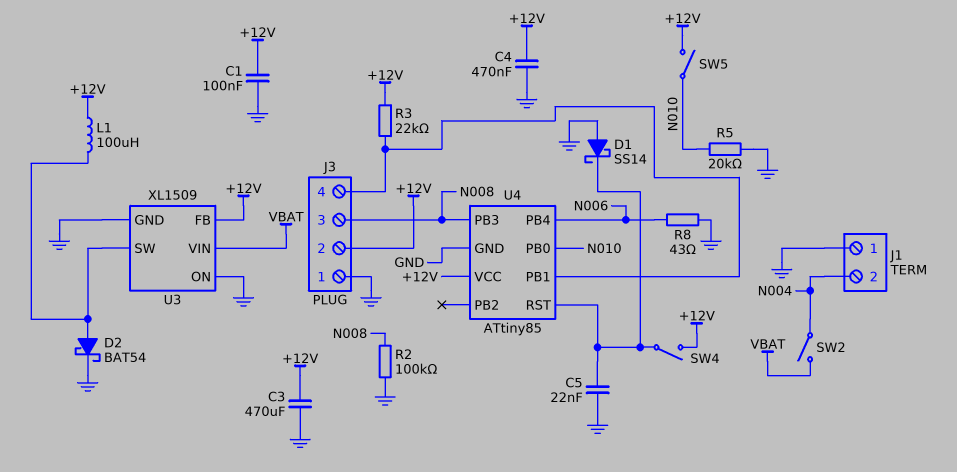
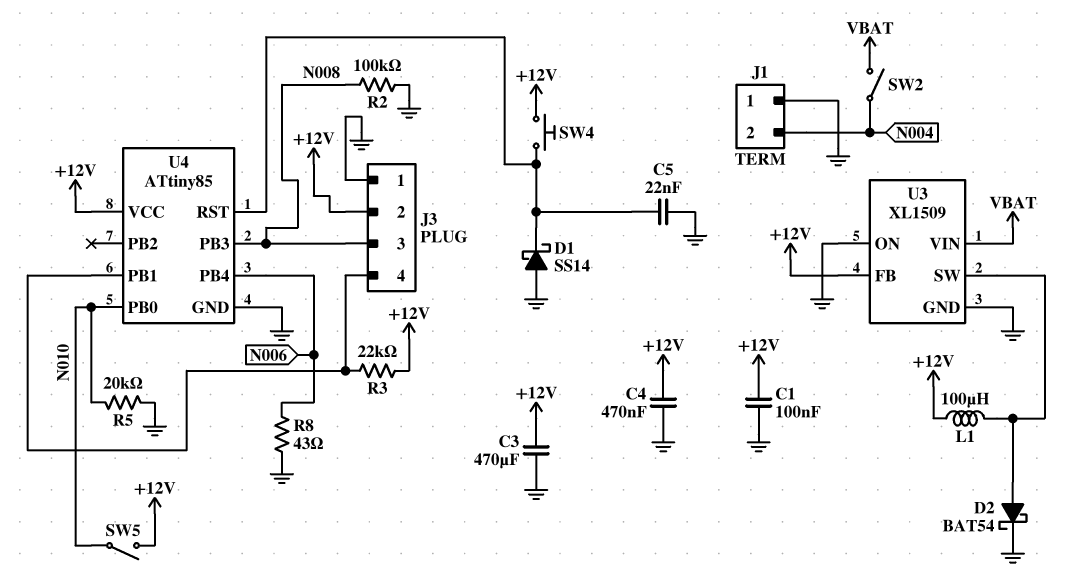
SW4: switch (+12V, U4/RST) -> button (+12V, U4/RST)

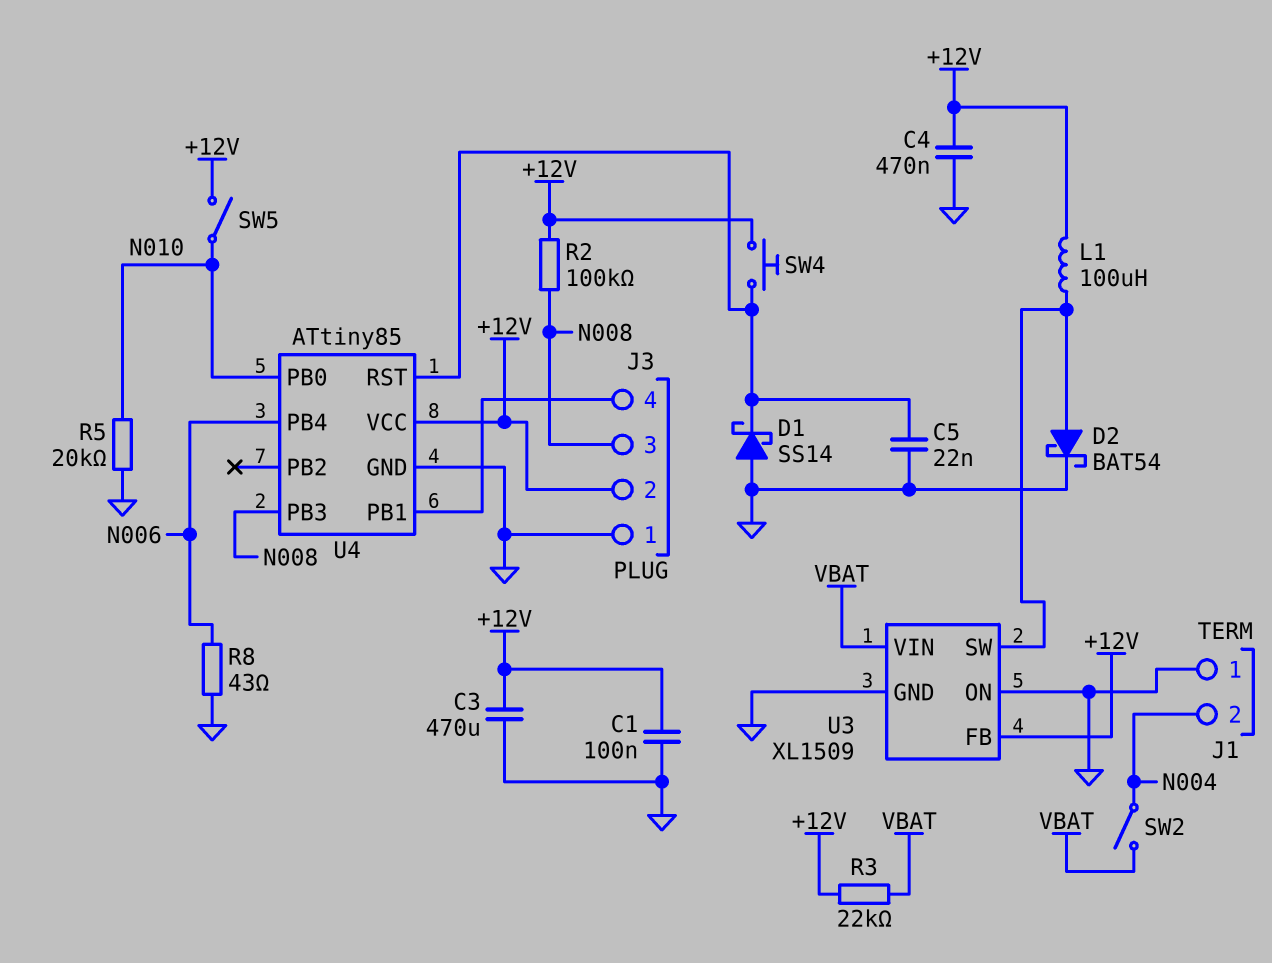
R2: 100k (GND, N008) -> 100k (+12V, N008)
R3: 22k (+12V, J3/4) -> 22k (+12V, VBAT)

